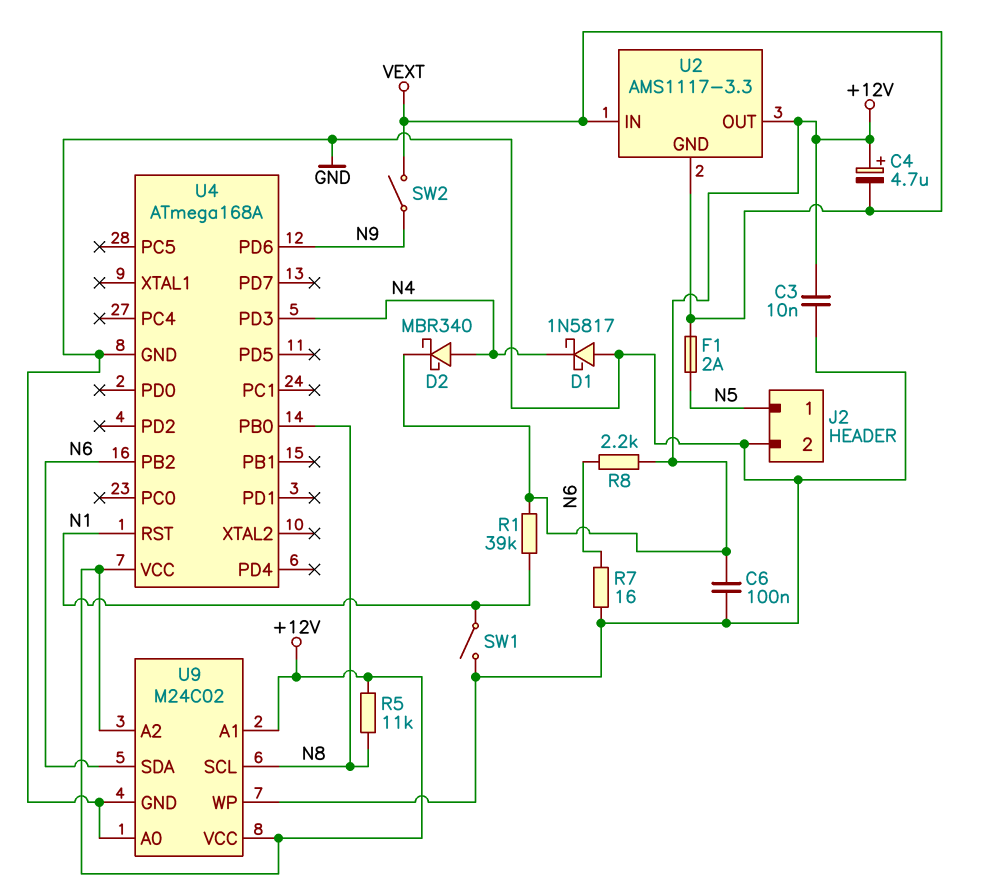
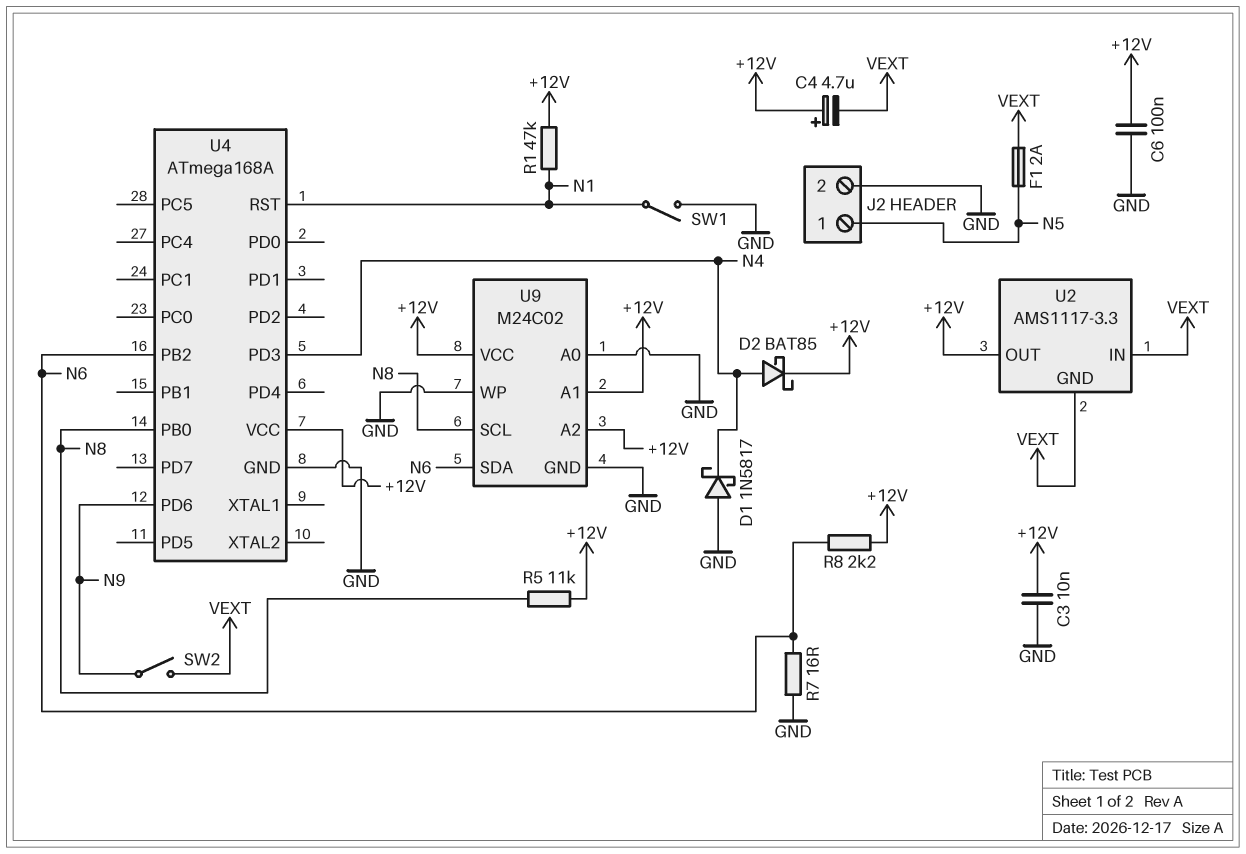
D2: schottky MBR340 (A N4, K +12V) -> schottky BAT85 (A N4, K +12V)
R1: 39k (+12V, N1) -> 47k (+12V, N1)

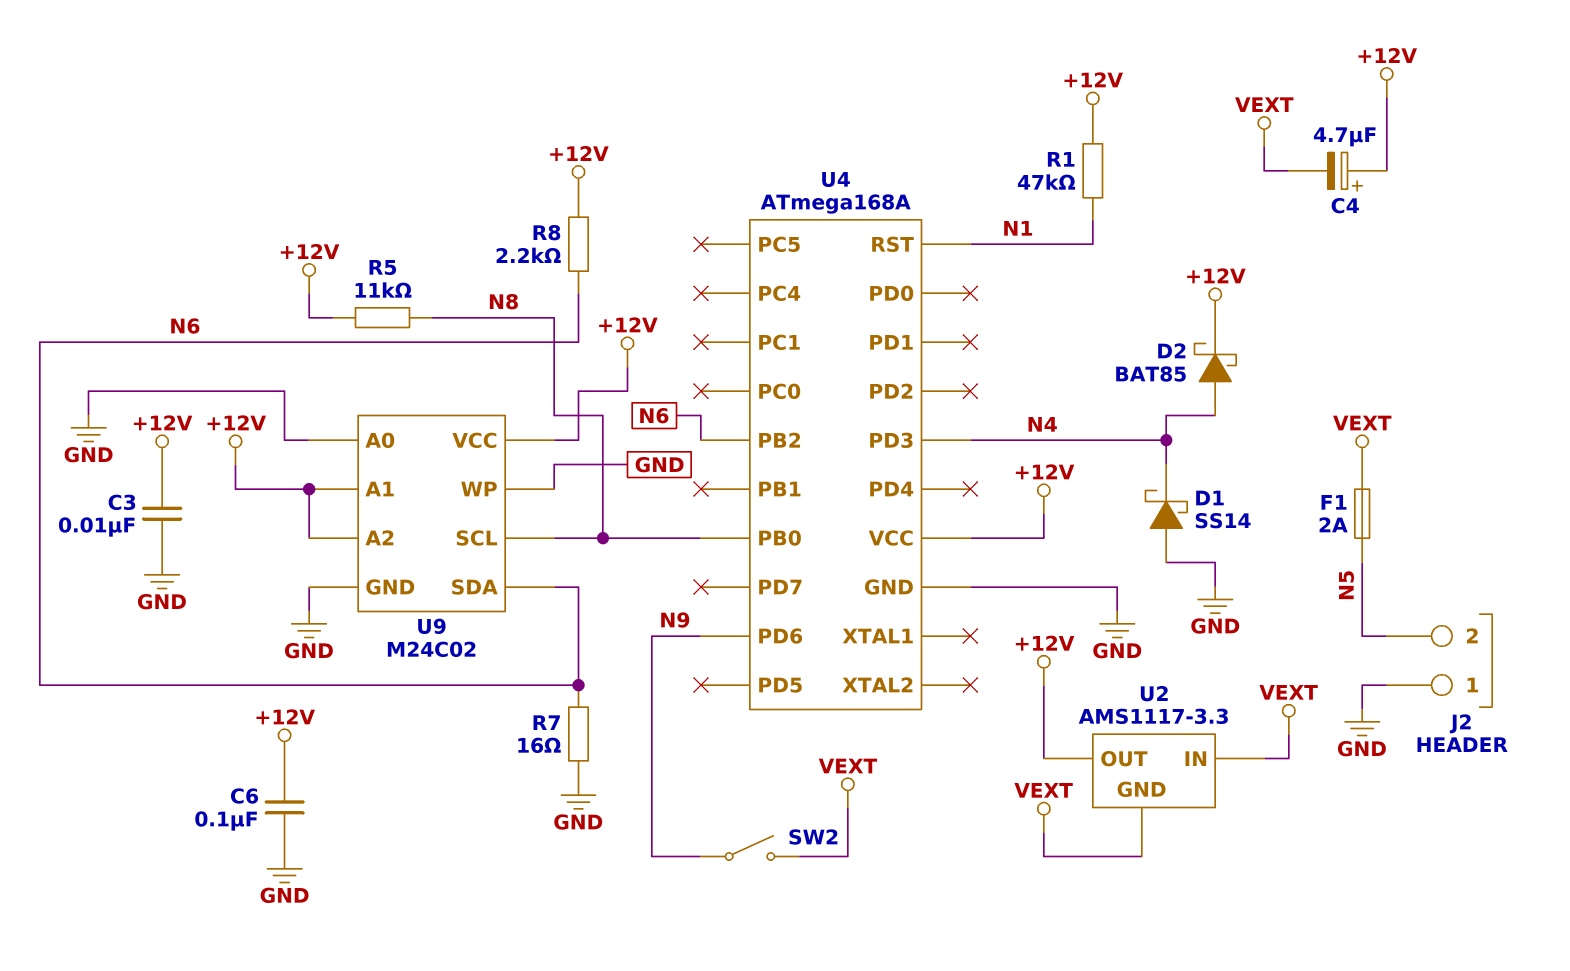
D1: schottky 1N5817 (A GND, K N4) -> schottky SS14 (A GND, K N4)
J2 pin 1: N5 -> GND
J2 pin 2: GND -> N5
SW1: switch (GND, N1) -> none

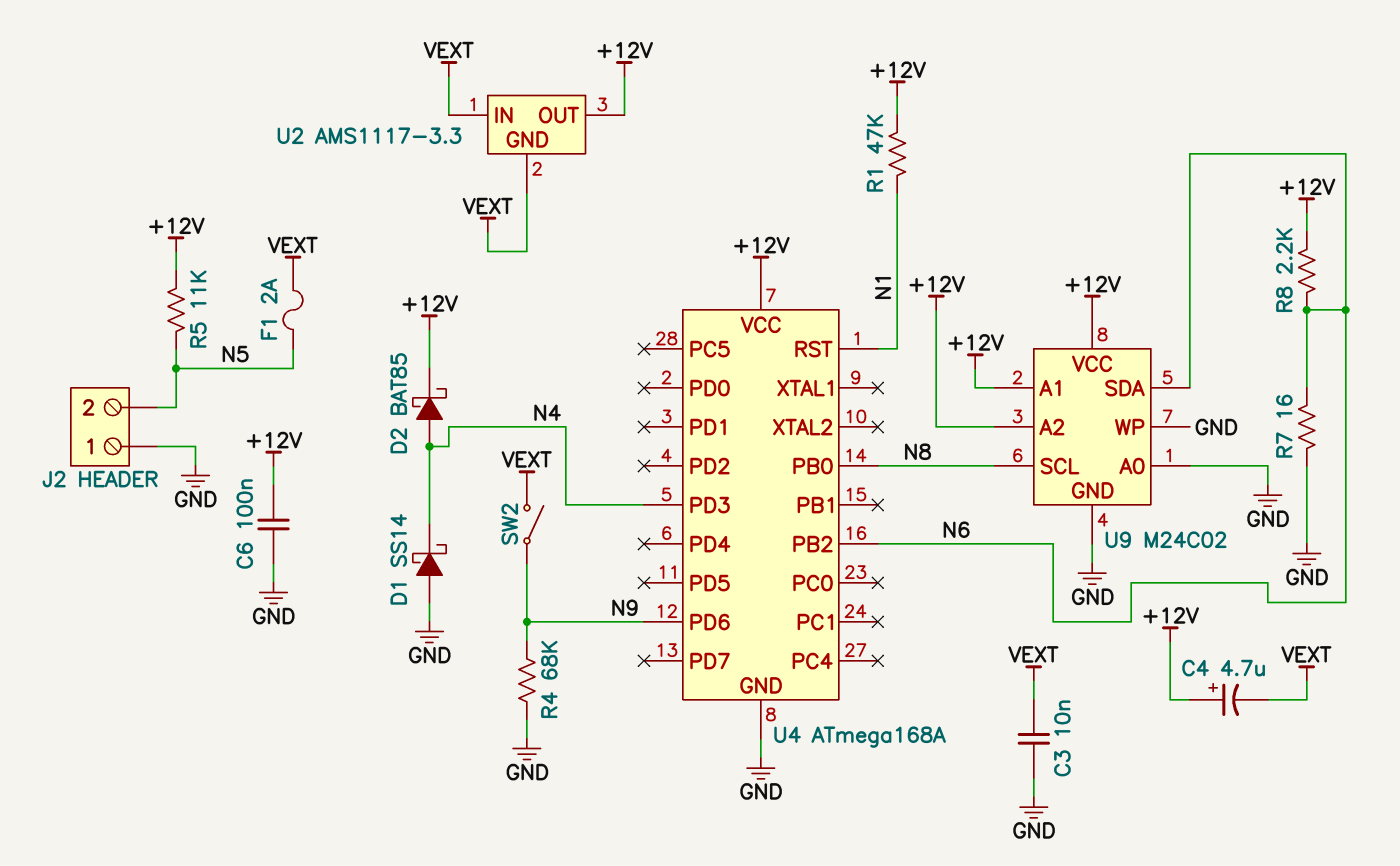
C3: 10nF (+12V, GND) -> 10nF (GND, VEXT)
R4: none -> 68k (GND, N9)
R5: 11k (+12V, N8) -> 11k (+12V, N5)

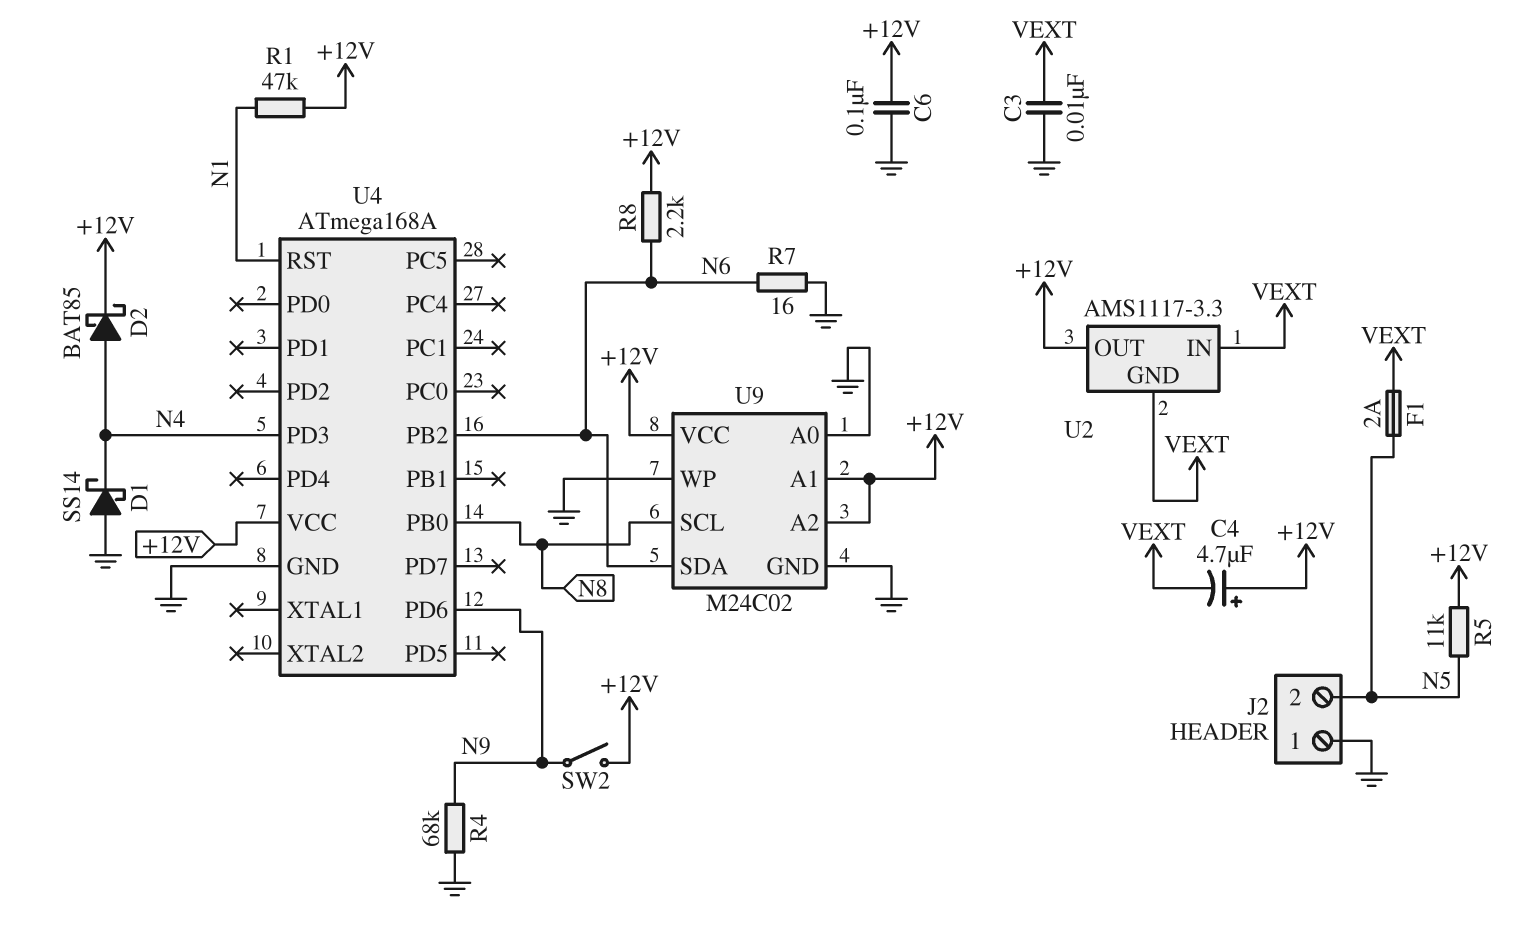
SW2: switch (N9, VEXT) -> switch (+12V, N9)

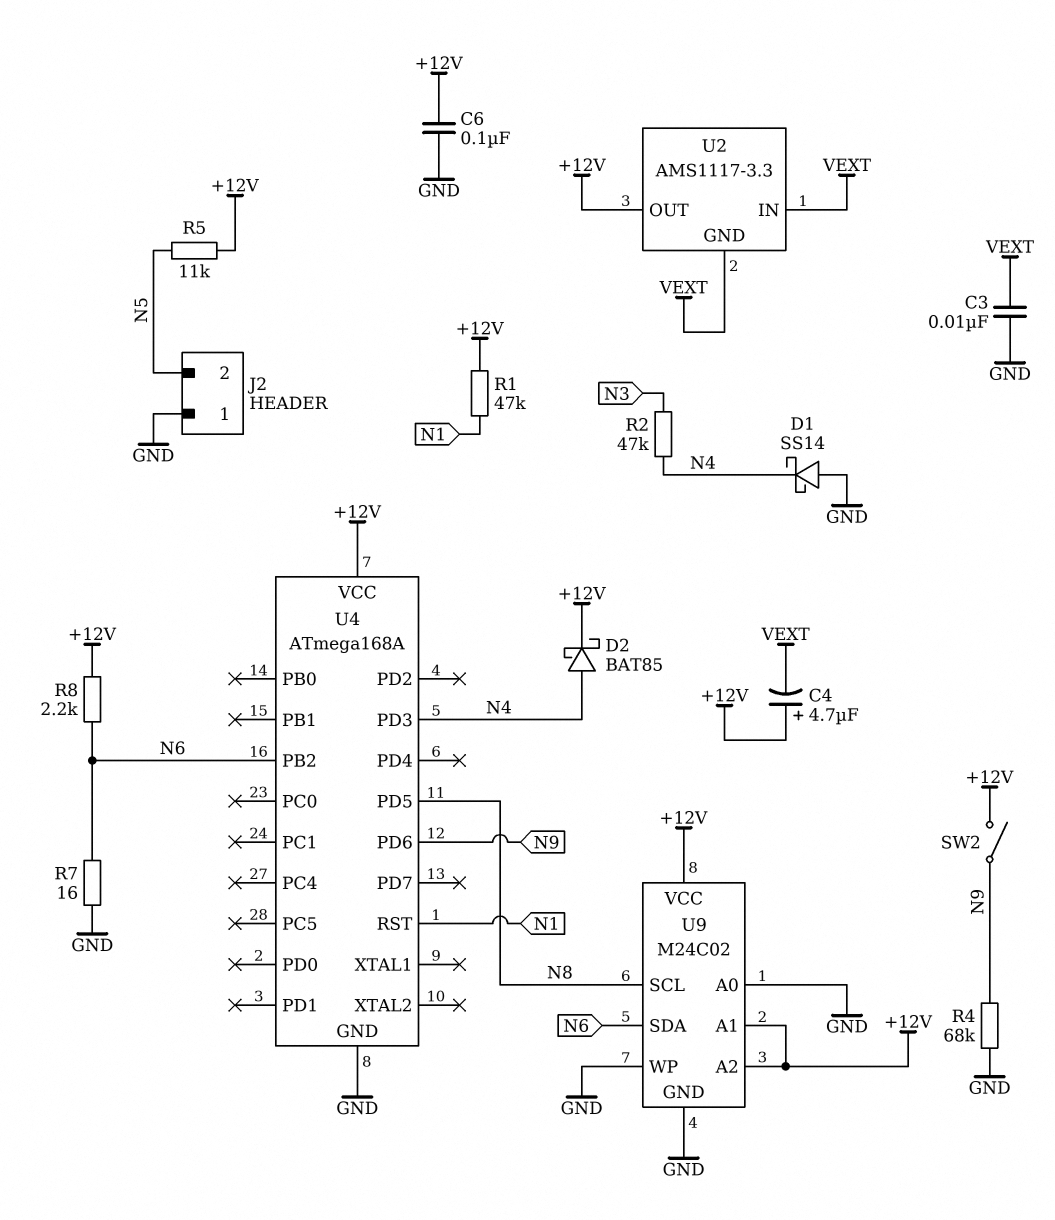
F1: 2A (N5, VEXT) -> none
R2: none -> 47k (N3, N4)
U4 pin PB0: N8 -> none
U4 pin PD5: none -> N8

